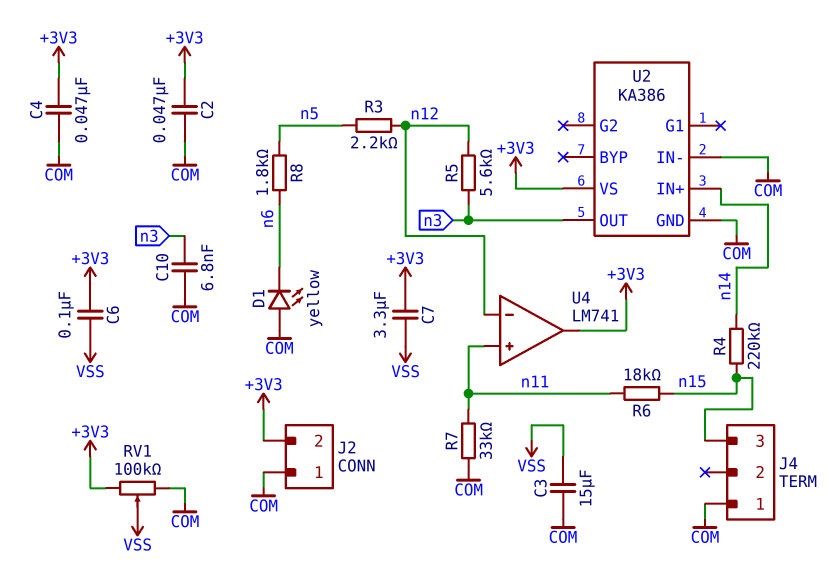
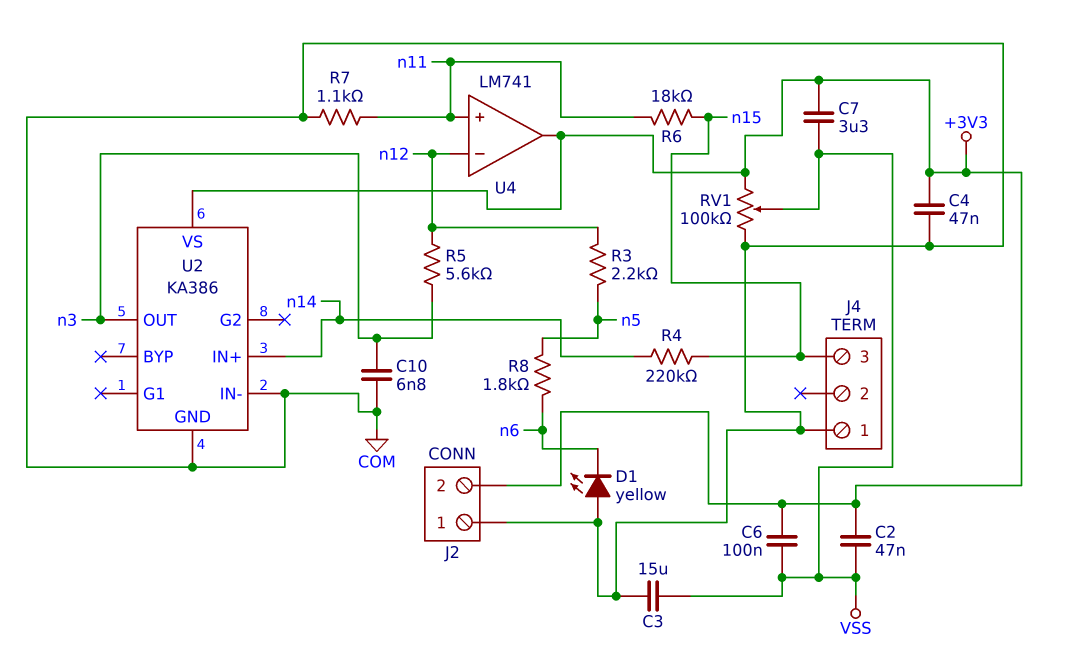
C2: 47nF (+3V3, COM) -> 47nF (+3V3, VSS)
R7: 33k (COM, n11) -> 1.1k (COM, n11)

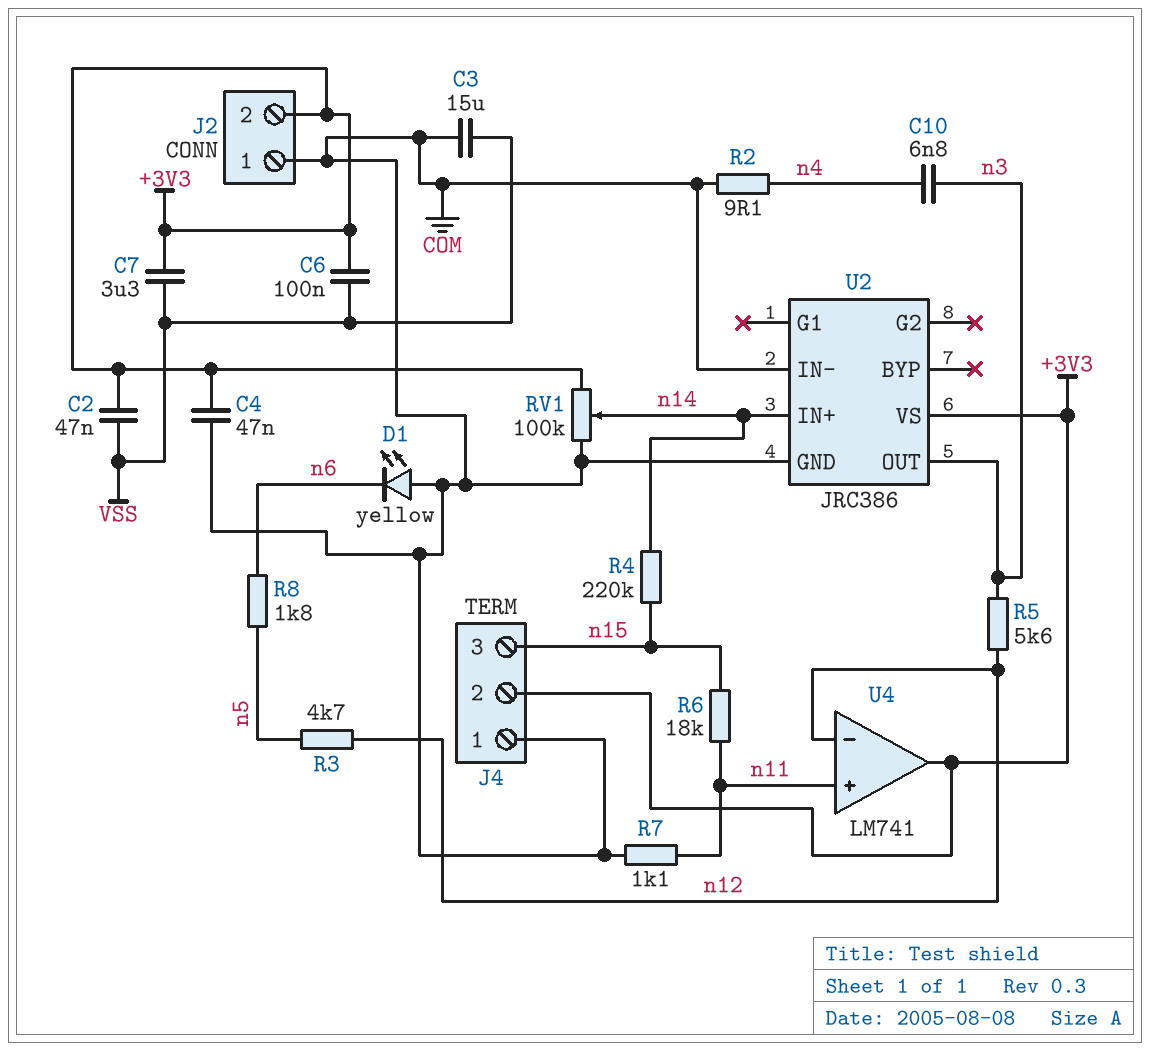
C10: 6.8nF (COM, n3) -> 6.8nF (n3, n4)
J4 pin 2: none -> +3V3
R2: none -> 9.1 (COM, n4)
R3: 2.2k (n5, n12) -> 4.7k (n5, n12)
RV1: 100k (+3V3, COM, wiper VSS) -> 100k (+3V3, COM, wiper n14)
U2: KA386 -> JRC386

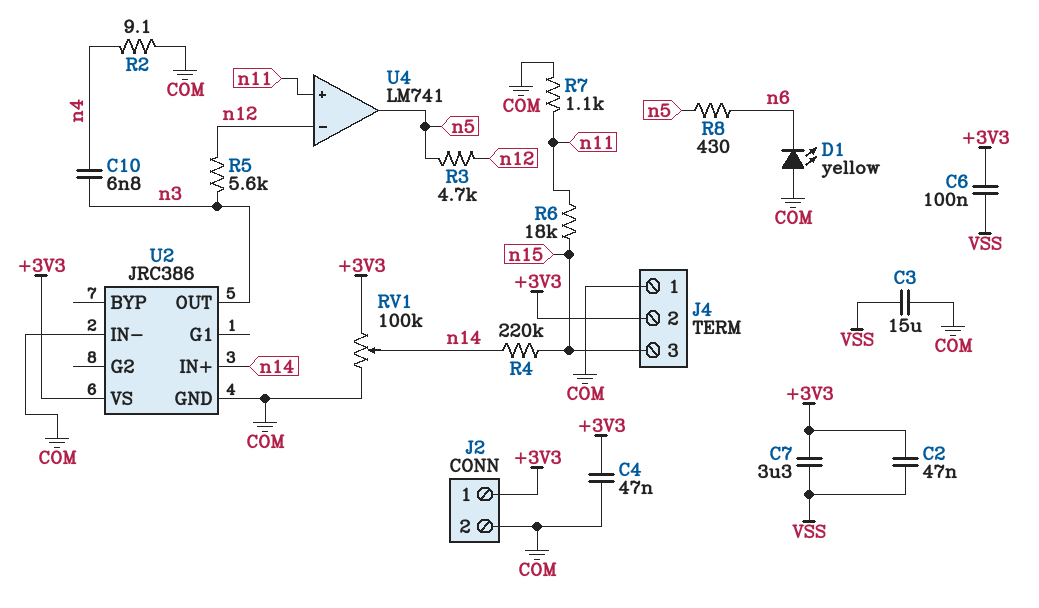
J2 pin 1: COM -> +3V3
J2 pin 2: +3V3 -> COM
R8: 1.8k (n5, n6) -> 430 (n5, n6)
U4 pin out: +3V3 -> n5

